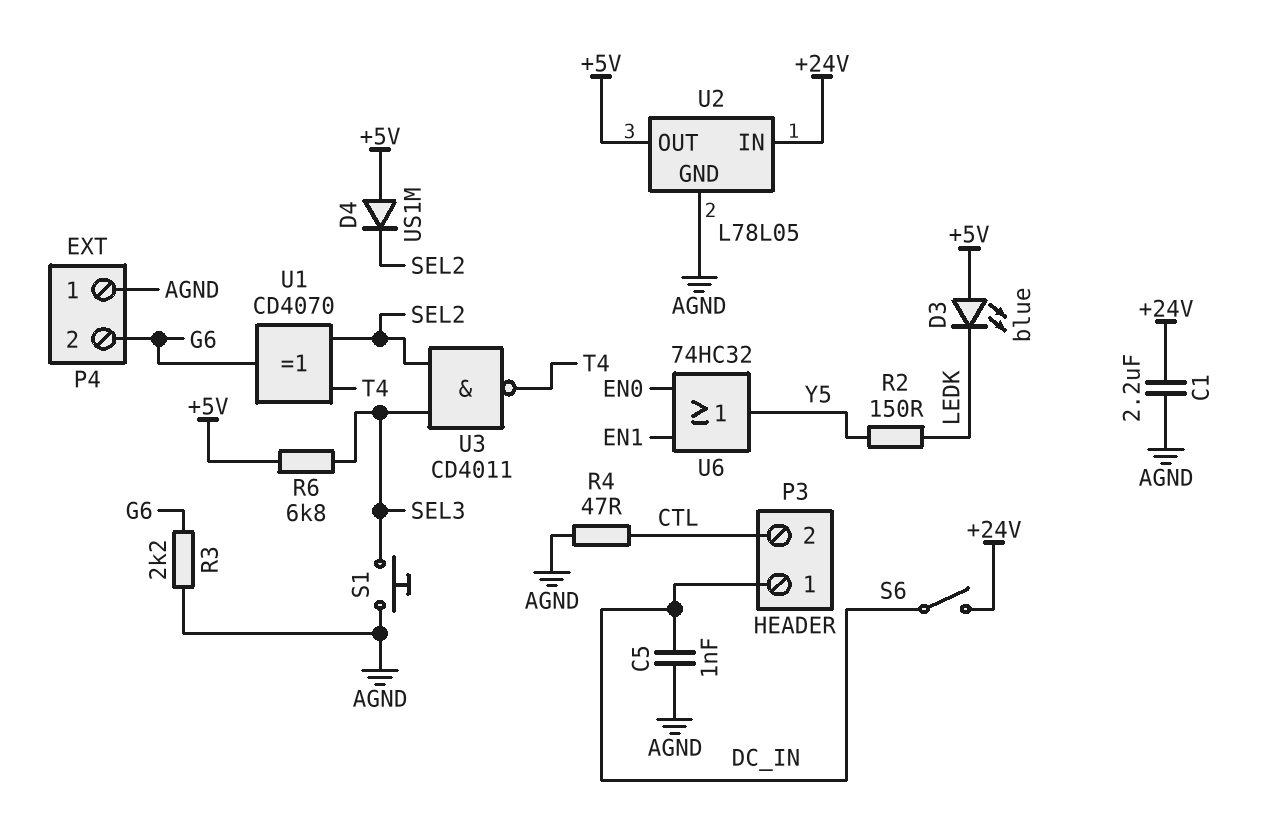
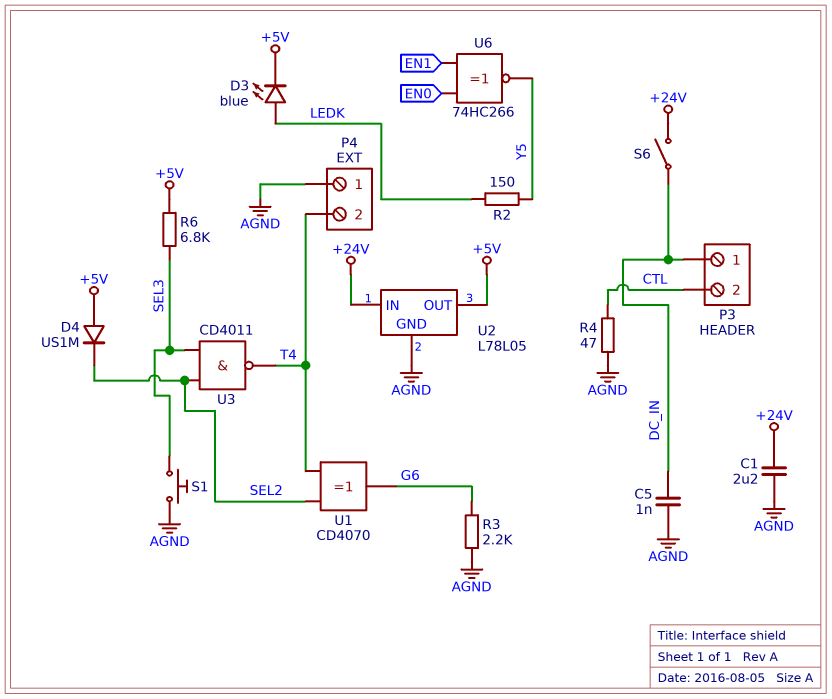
D3: LED blue (A +5V, K LEDK) -> LED blue (A LEDK, K +5V)
P4 pin 2: G6 -> T4
U6: OR 74HC32 (in EN0, in EN1, out Y5) -> XNOR 74HC266 (in EN0, in EN1, out Y5)

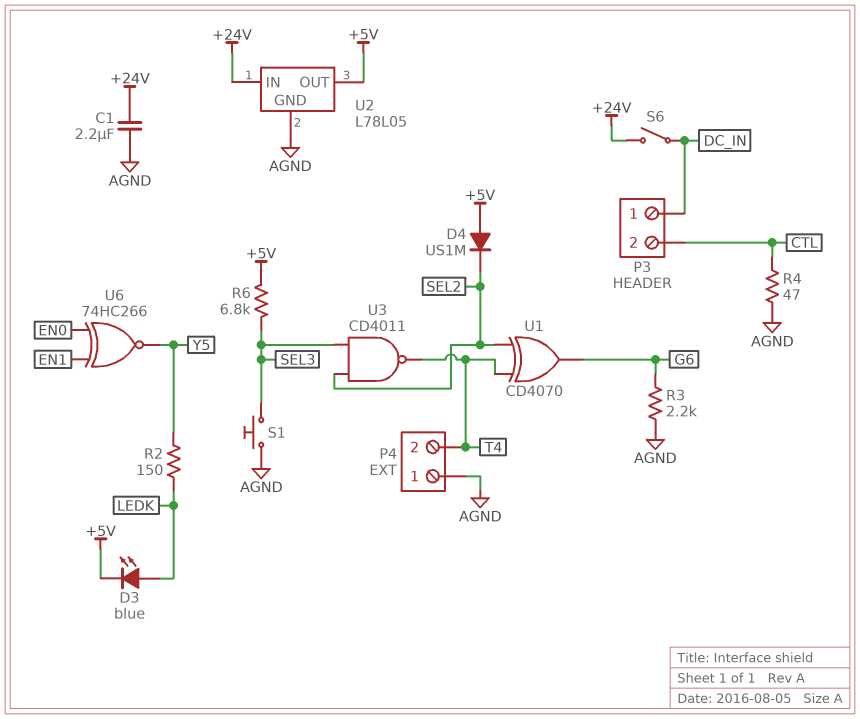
C5: 1nF (AGND, DC_IN) -> none

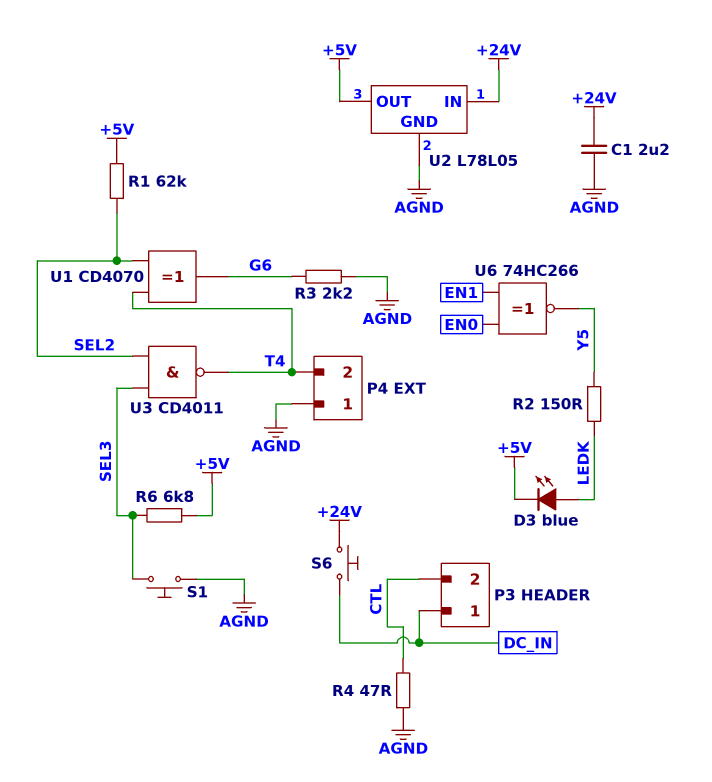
D4: diode US1M (A +5V, K SEL2) -> none
R1: none -> 62k (+5V, SEL2)
S6: switch (+24V, DC_IN) -> button (+24V, DC_IN)

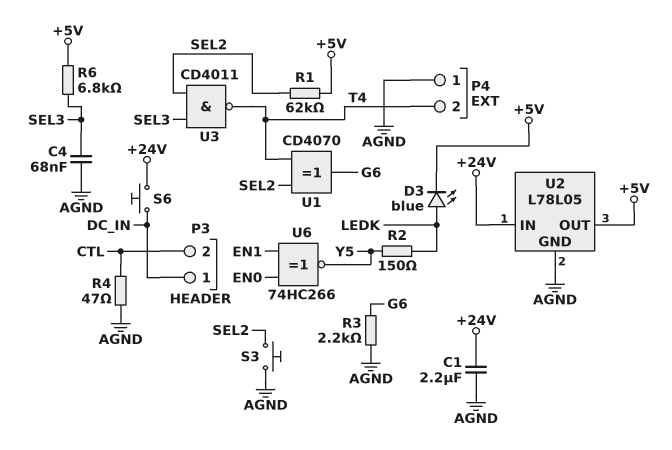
C4: none -> 68nF (AGND, SEL3)
S1: button (AGND, SEL3) -> none
S3: none -> button (AGND, SEL2)

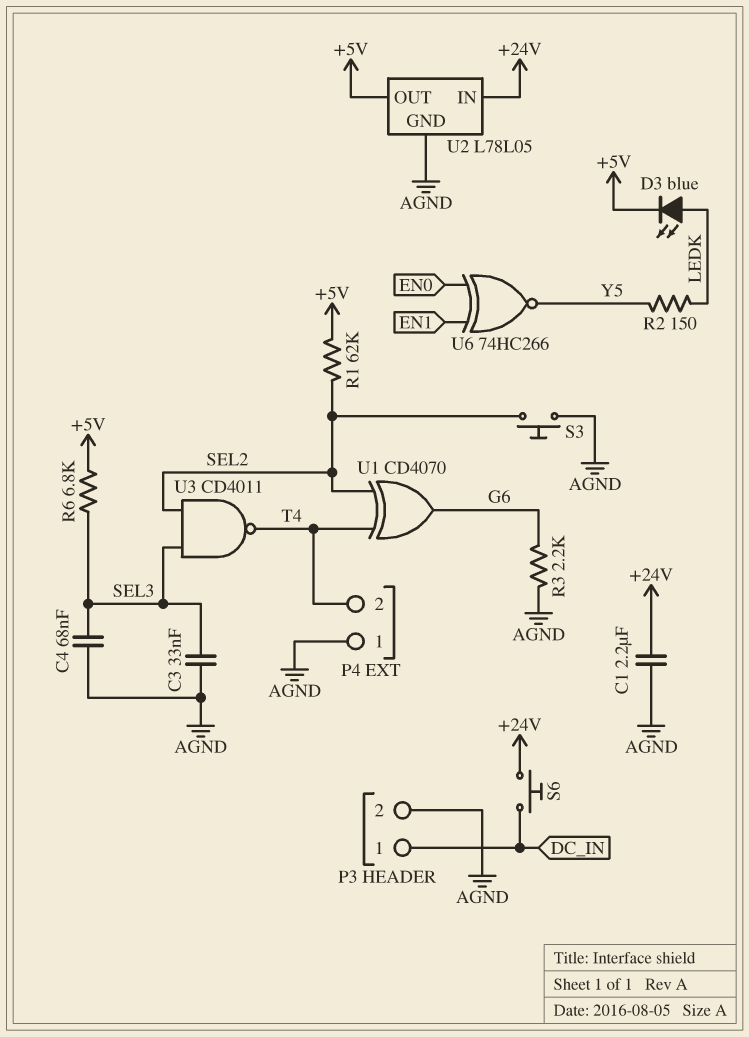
C3: none -> 33nF (AGND, SEL3)
P3 pin 2: CTL -> AGND
R4: 47 (AGND, CTL) -> none

